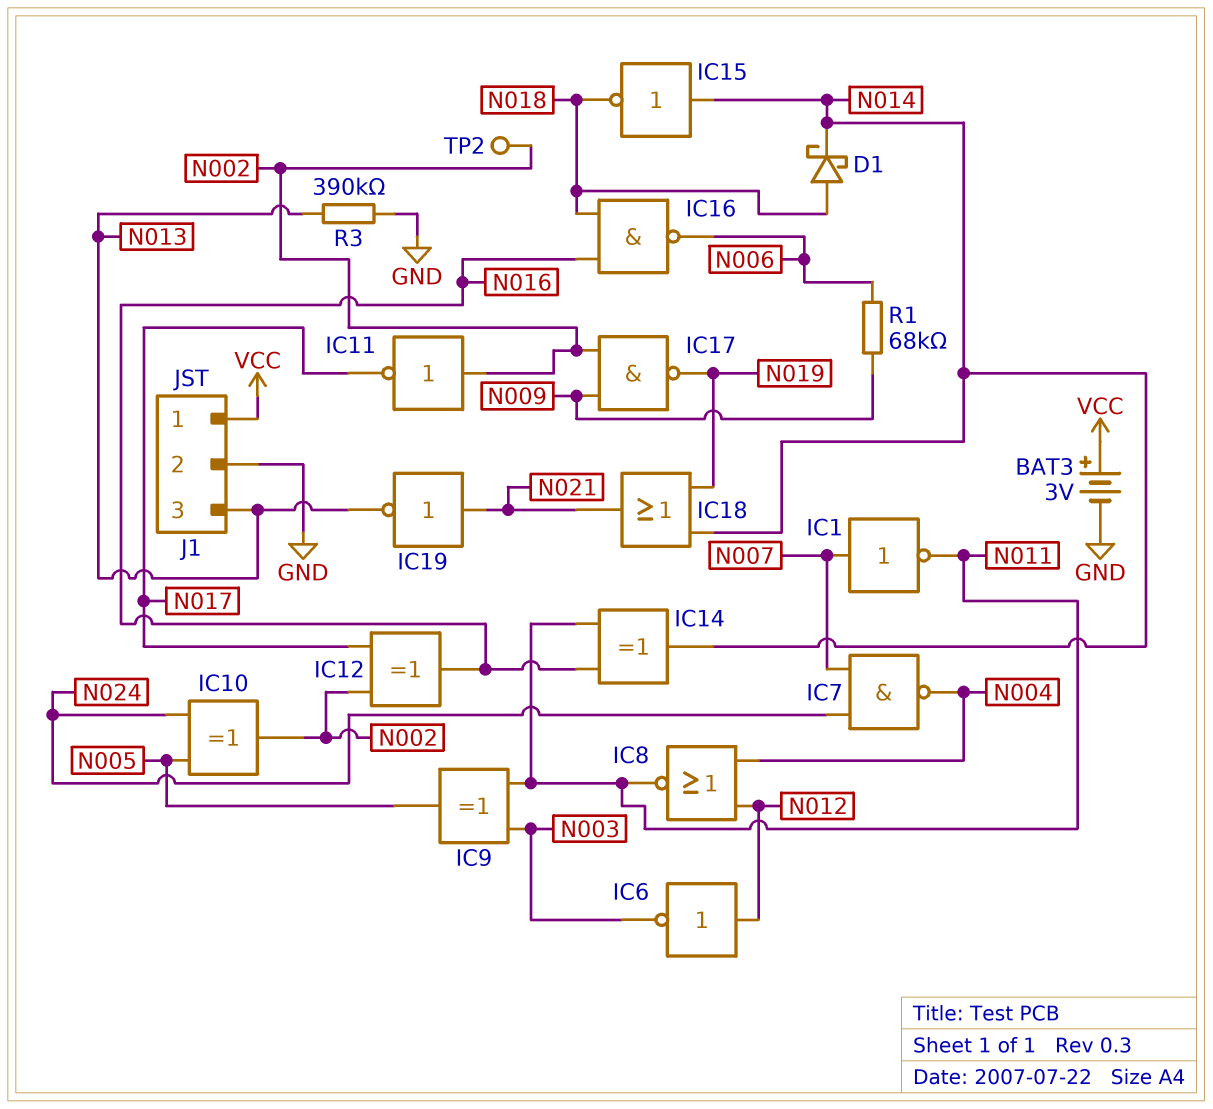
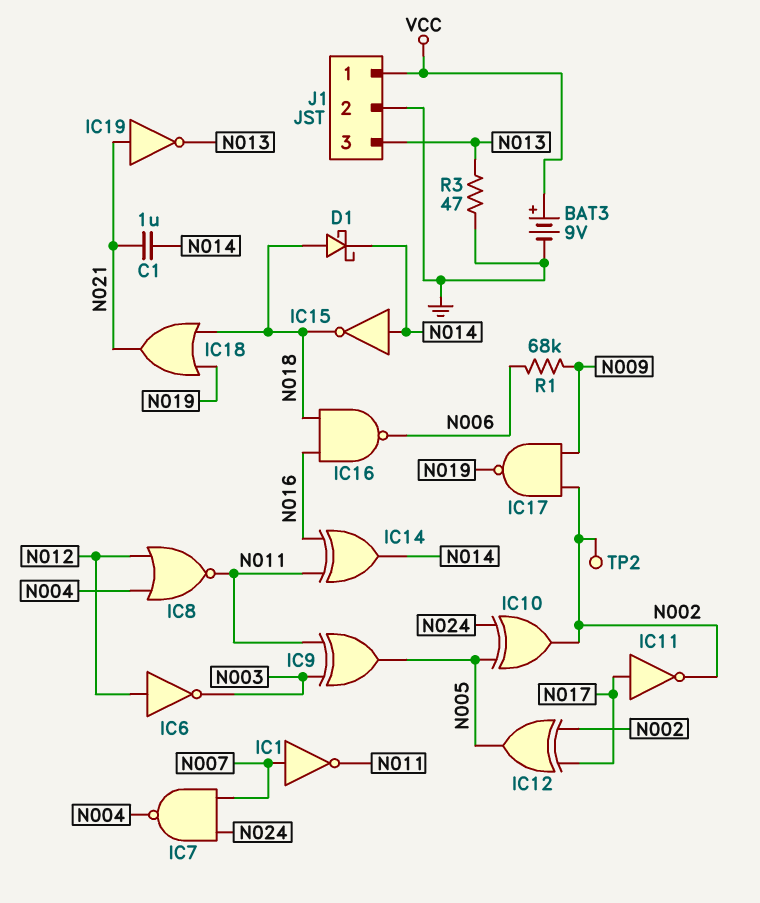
BAT3: 3V (plus VCC, minus GND) -> 9V (plus VCC, minus GND)
C1: none -> 1uF (N014, N021)
IC11: NOT (in N002, out N017) -> NOT (in N017, out N002)
IC12: XOR (in N002, in N017, out N016) -> XOR (in N002, in N017, out N005)
IC18: OR (in N014, in N019, out N021) -> OR (in N018, in N019, out N021)
R3: 390k (GND, N013) -> 47 (GND, N013)

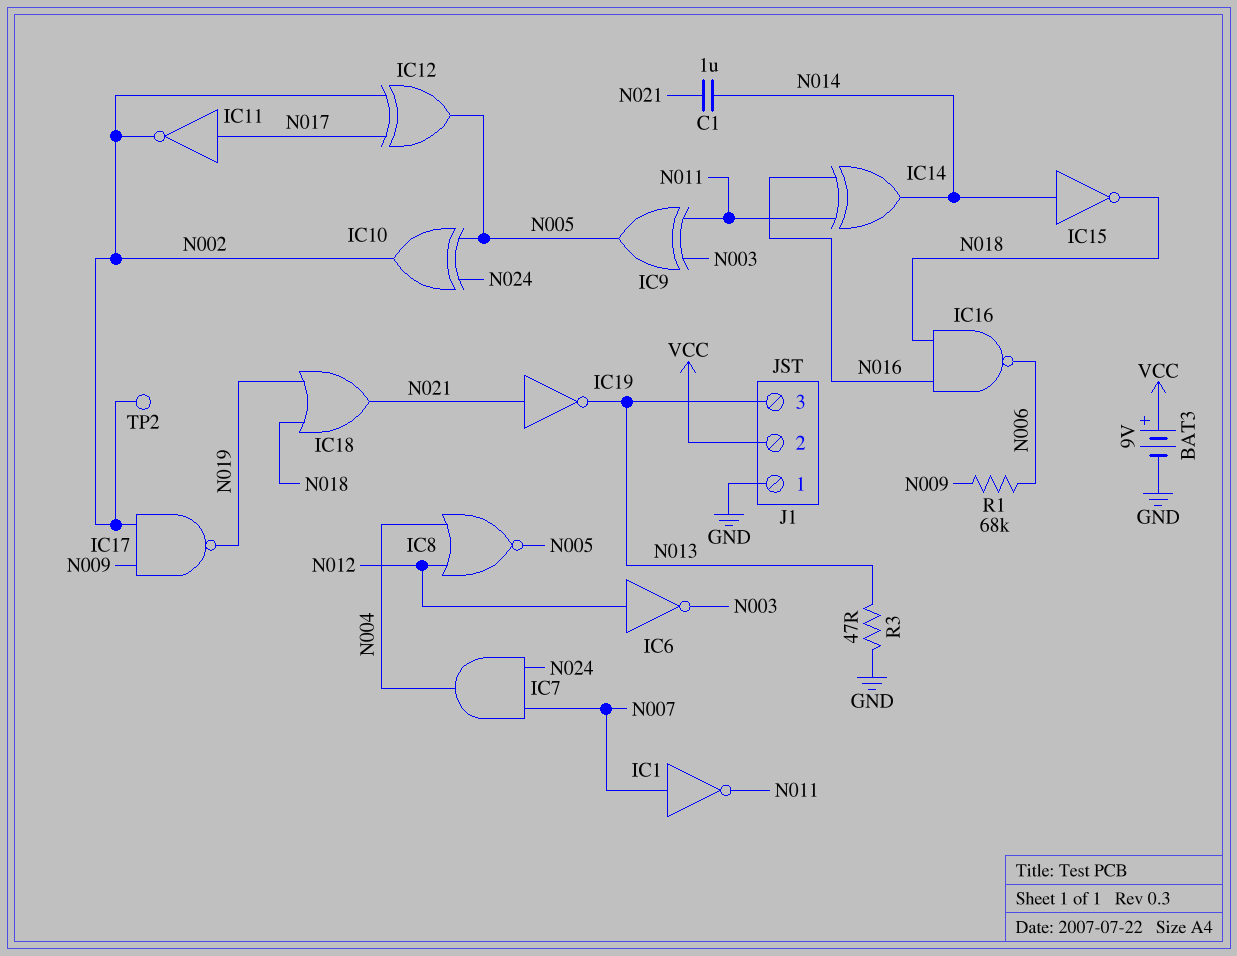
D1: schottky (A N018, K N014) -> none
IC7: NAND (in N007, in N024, out N004) -> AND (in N007, in N024, out N004)
IC8: NOR (in N004, in N012, out N011) -> NOR (in N004, in N012, out N005)
J1 pin 1: VCC -> GND
J1 pin 2: GND -> VCC

